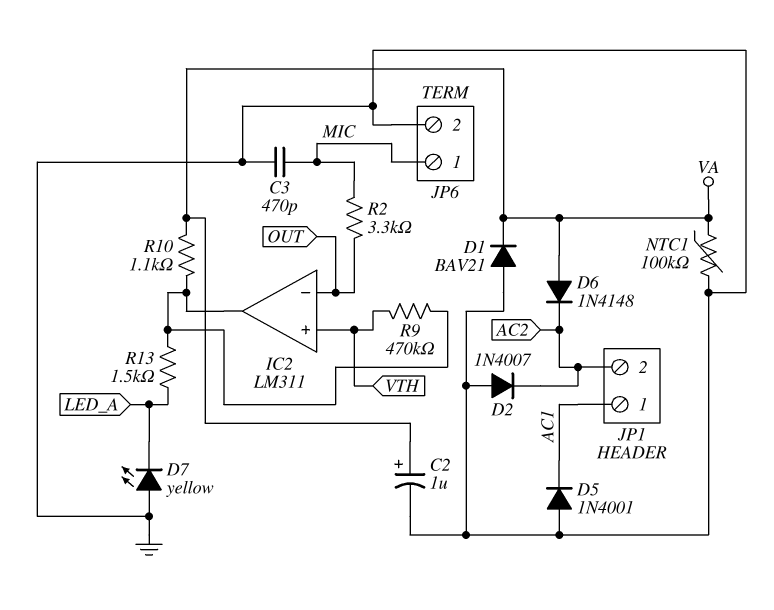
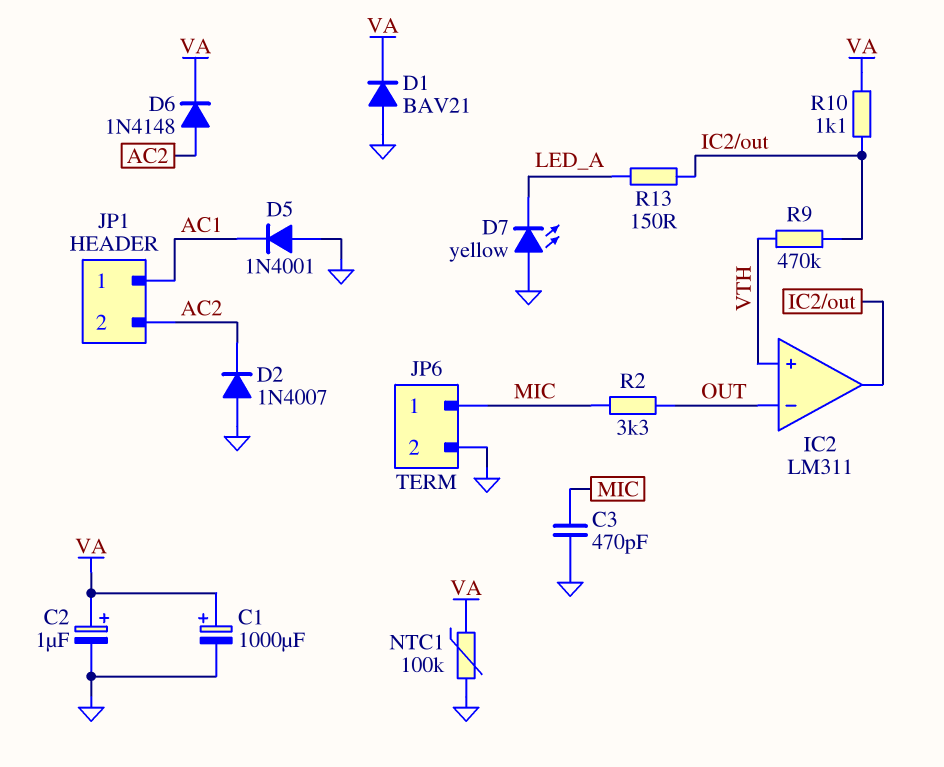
C1: none -> 1000uF (plus VA, minus GND)
D6: diode 1N4148 (A VA, K AC2) -> diode 1N4148 (A AC2, K VA)
R13: 1.5k (IC2/out, LED_A) -> 150 (IC2/out, LED_A)

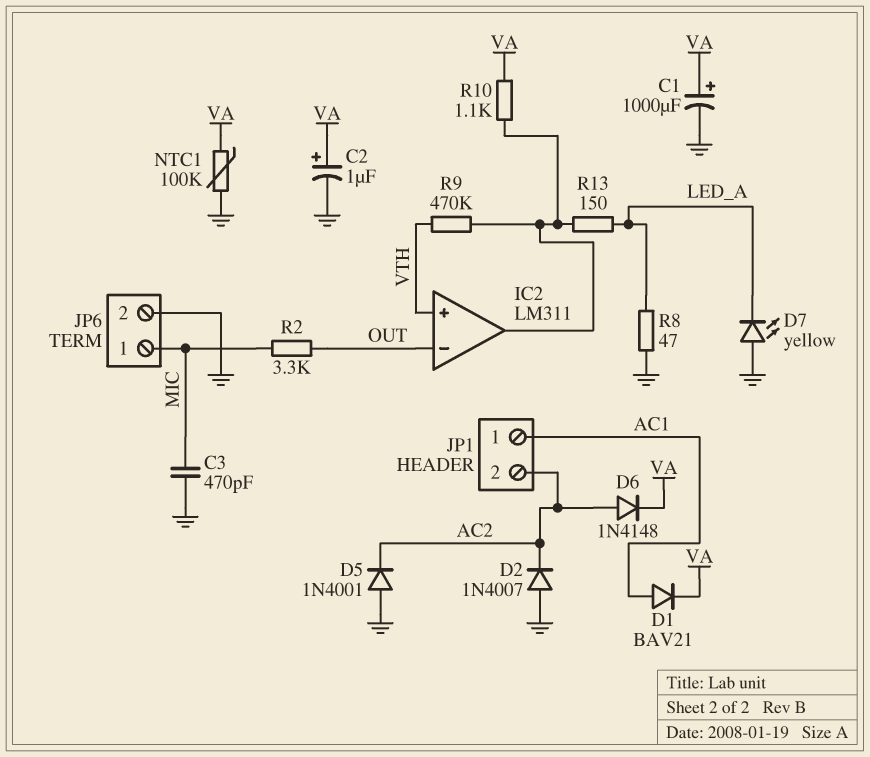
D1: diode BAV21 (A GND, K VA) -> diode BAV21 (A AC1, K VA)
D5: diode 1N4001 (A GND, K AC1) -> diode 1N4001 (A GND, K AC2)
R8: none -> 47 (GND, LED_A)

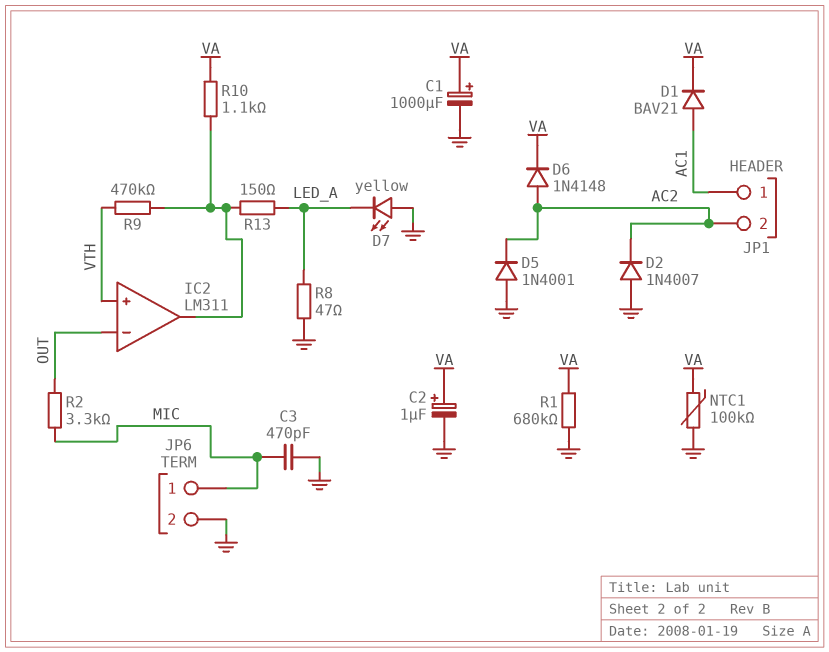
R1: none -> 680k (GND, VA)

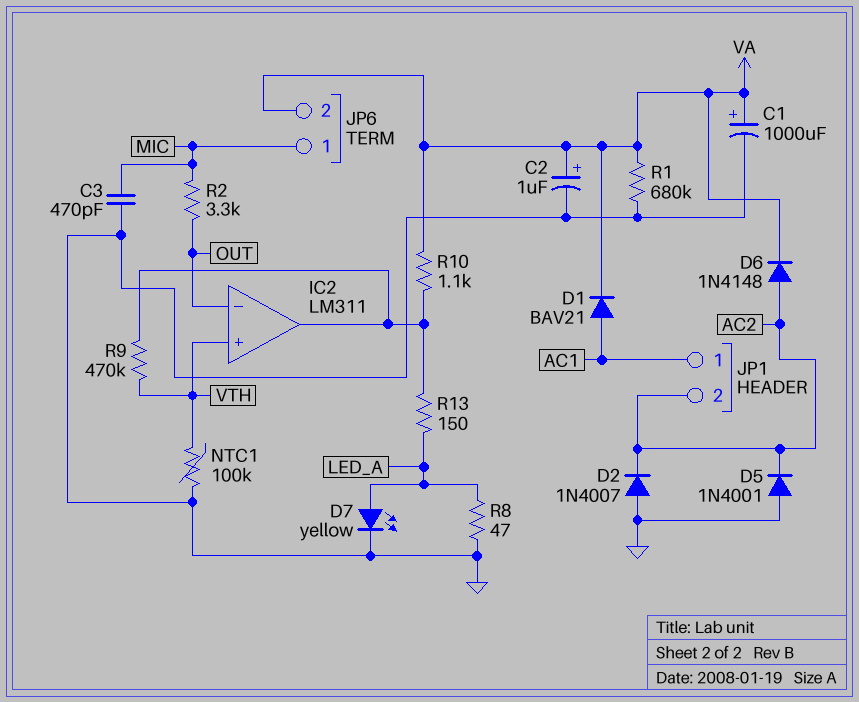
D7: LED yellow (A GND, K LED_A) -> LED yellow (A LED_A, K GND)
JP6 pin 2: GND -> VA
NTC1: 100k (GND, VA) -> 100k (GND, VTH)

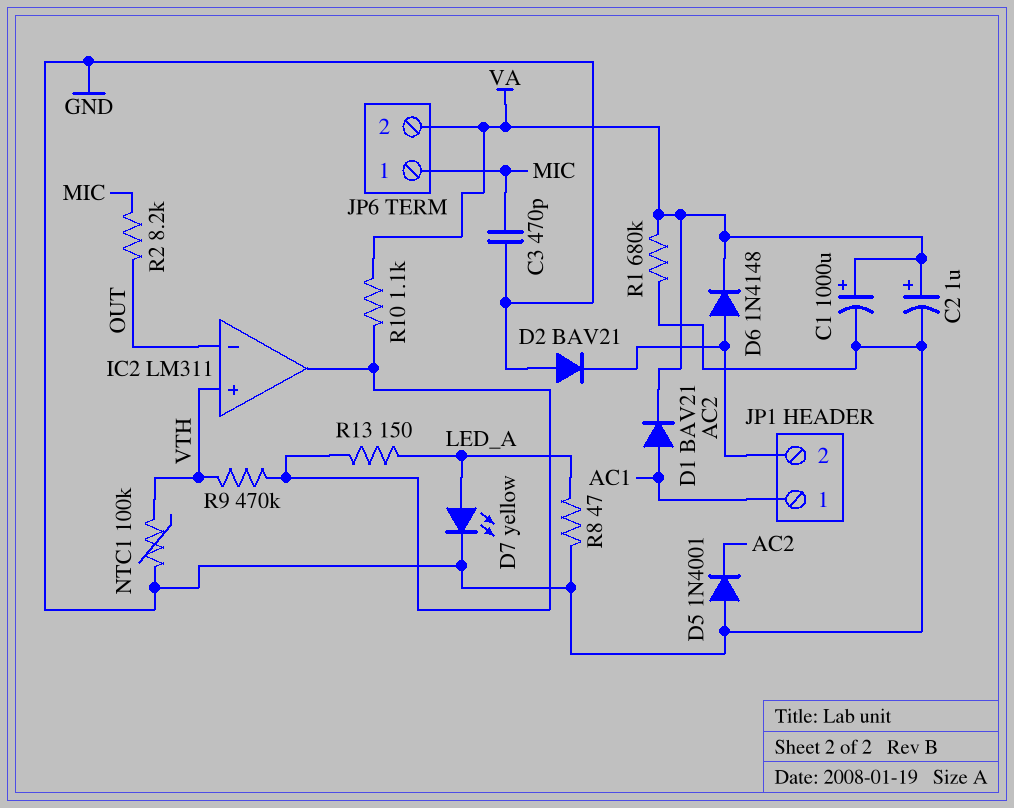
D2: diode 1N4007 (A GND, K AC2) -> diode BAV21 (A GND, K AC2)
R2: 3.3k (MIC, OUT) -> 8.2k (MIC, OUT)

